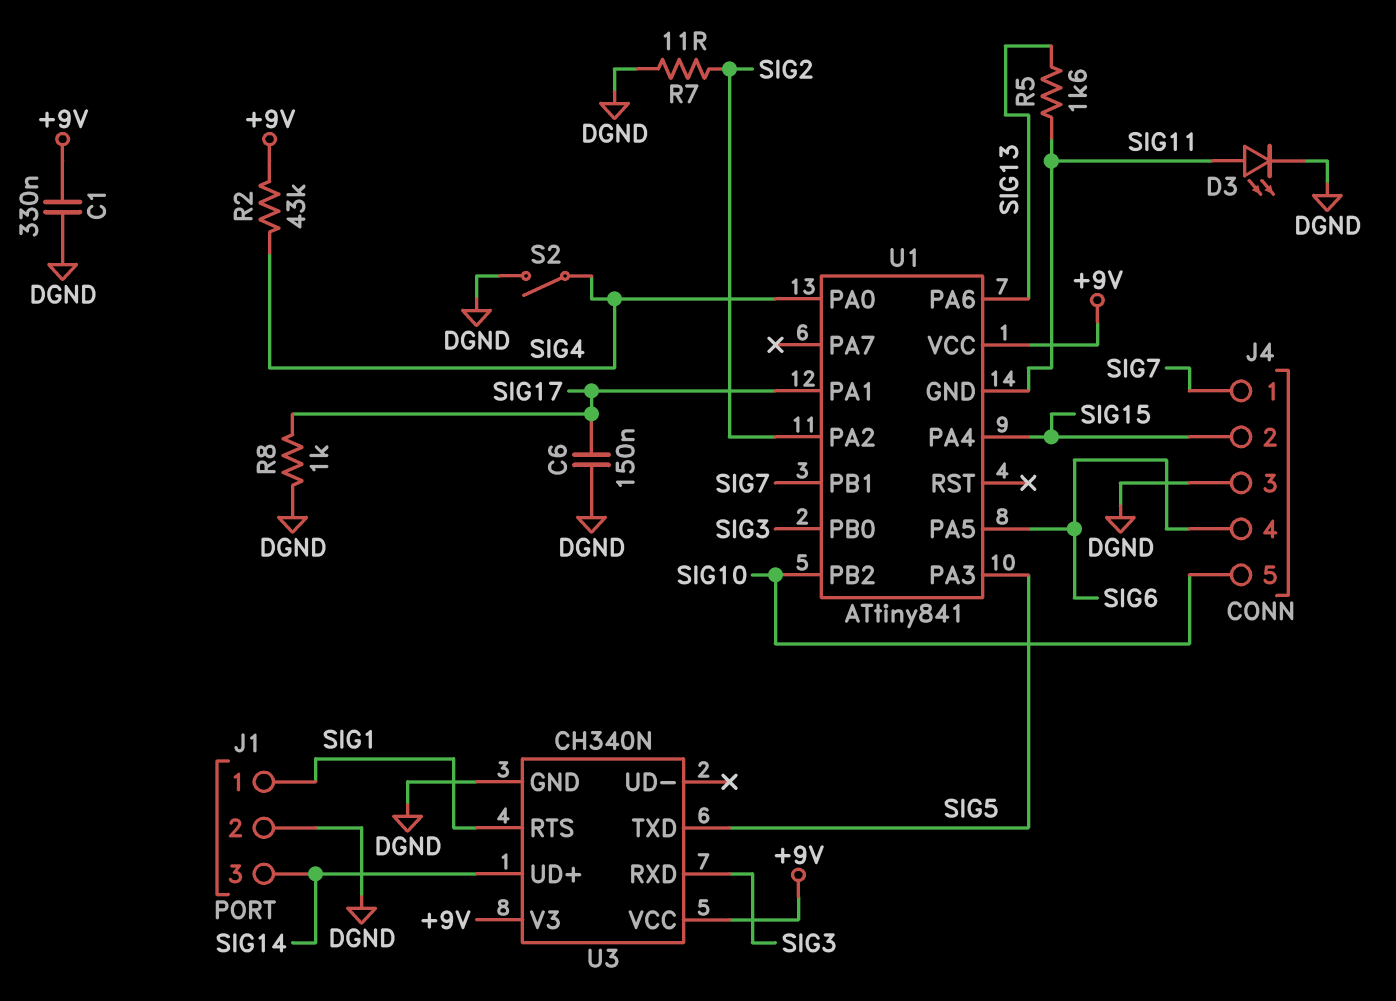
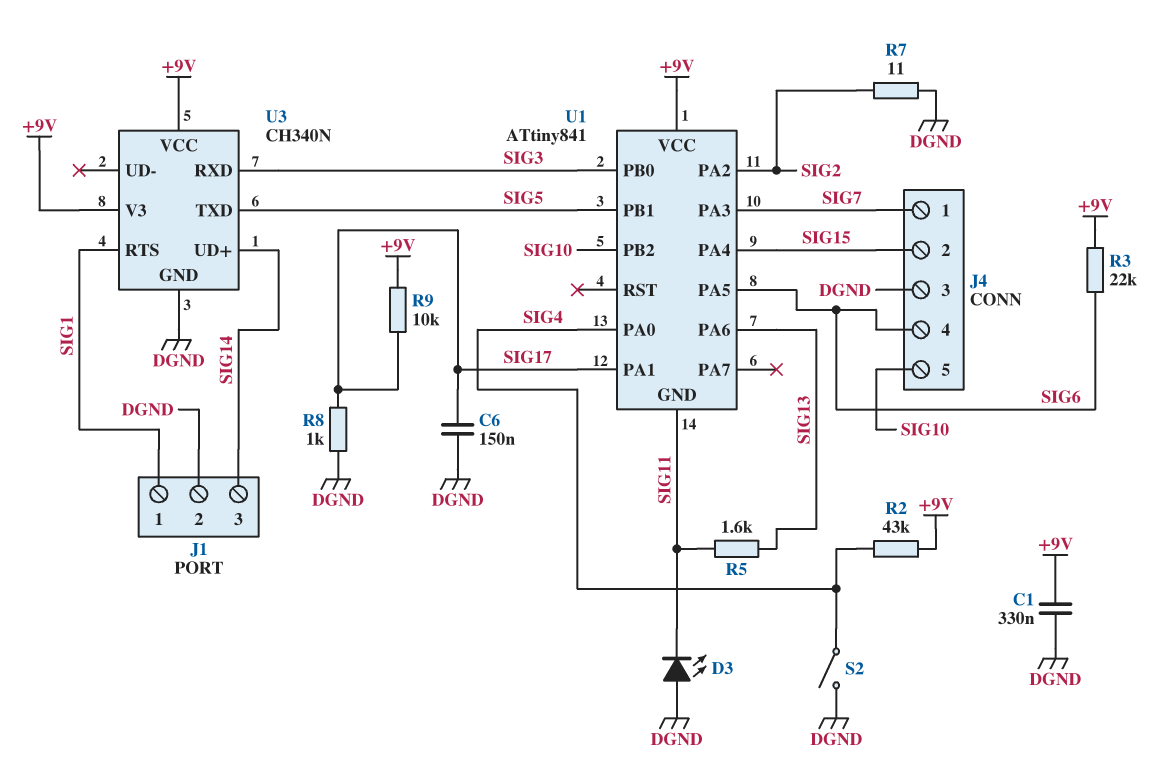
D3: LED (A SIG11, K DGND) -> LED (A DGND, K SIG11)
R3: none -> 22k (+9V, SIG6)
R9: none -> 10k (+9V, SIG17)
U1 pin PA3: SIG5 -> SIG7
U1 pin PB1: SIG7 -> SIG5

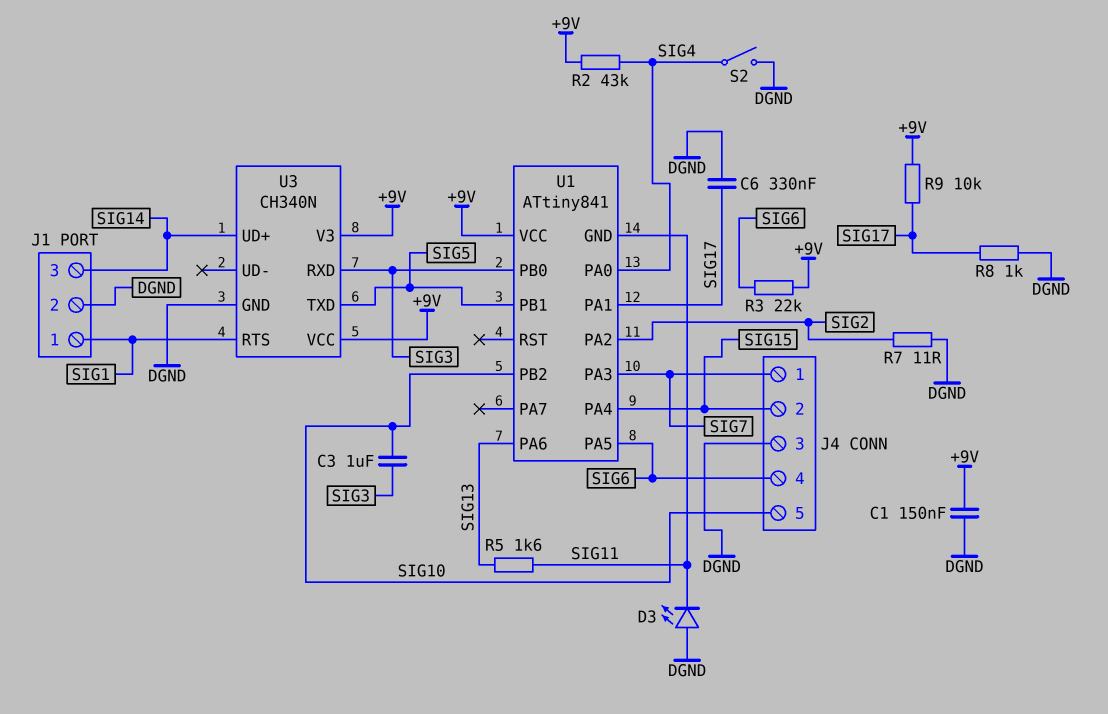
C1: 330nF (+9V, DGND) -> 150nF (+9V, DGND)
C3: none -> 1uF (SIG3, SIG10)
C6: 150nF (DGND, SIG17) -> 330nF (DGND, SIG17)

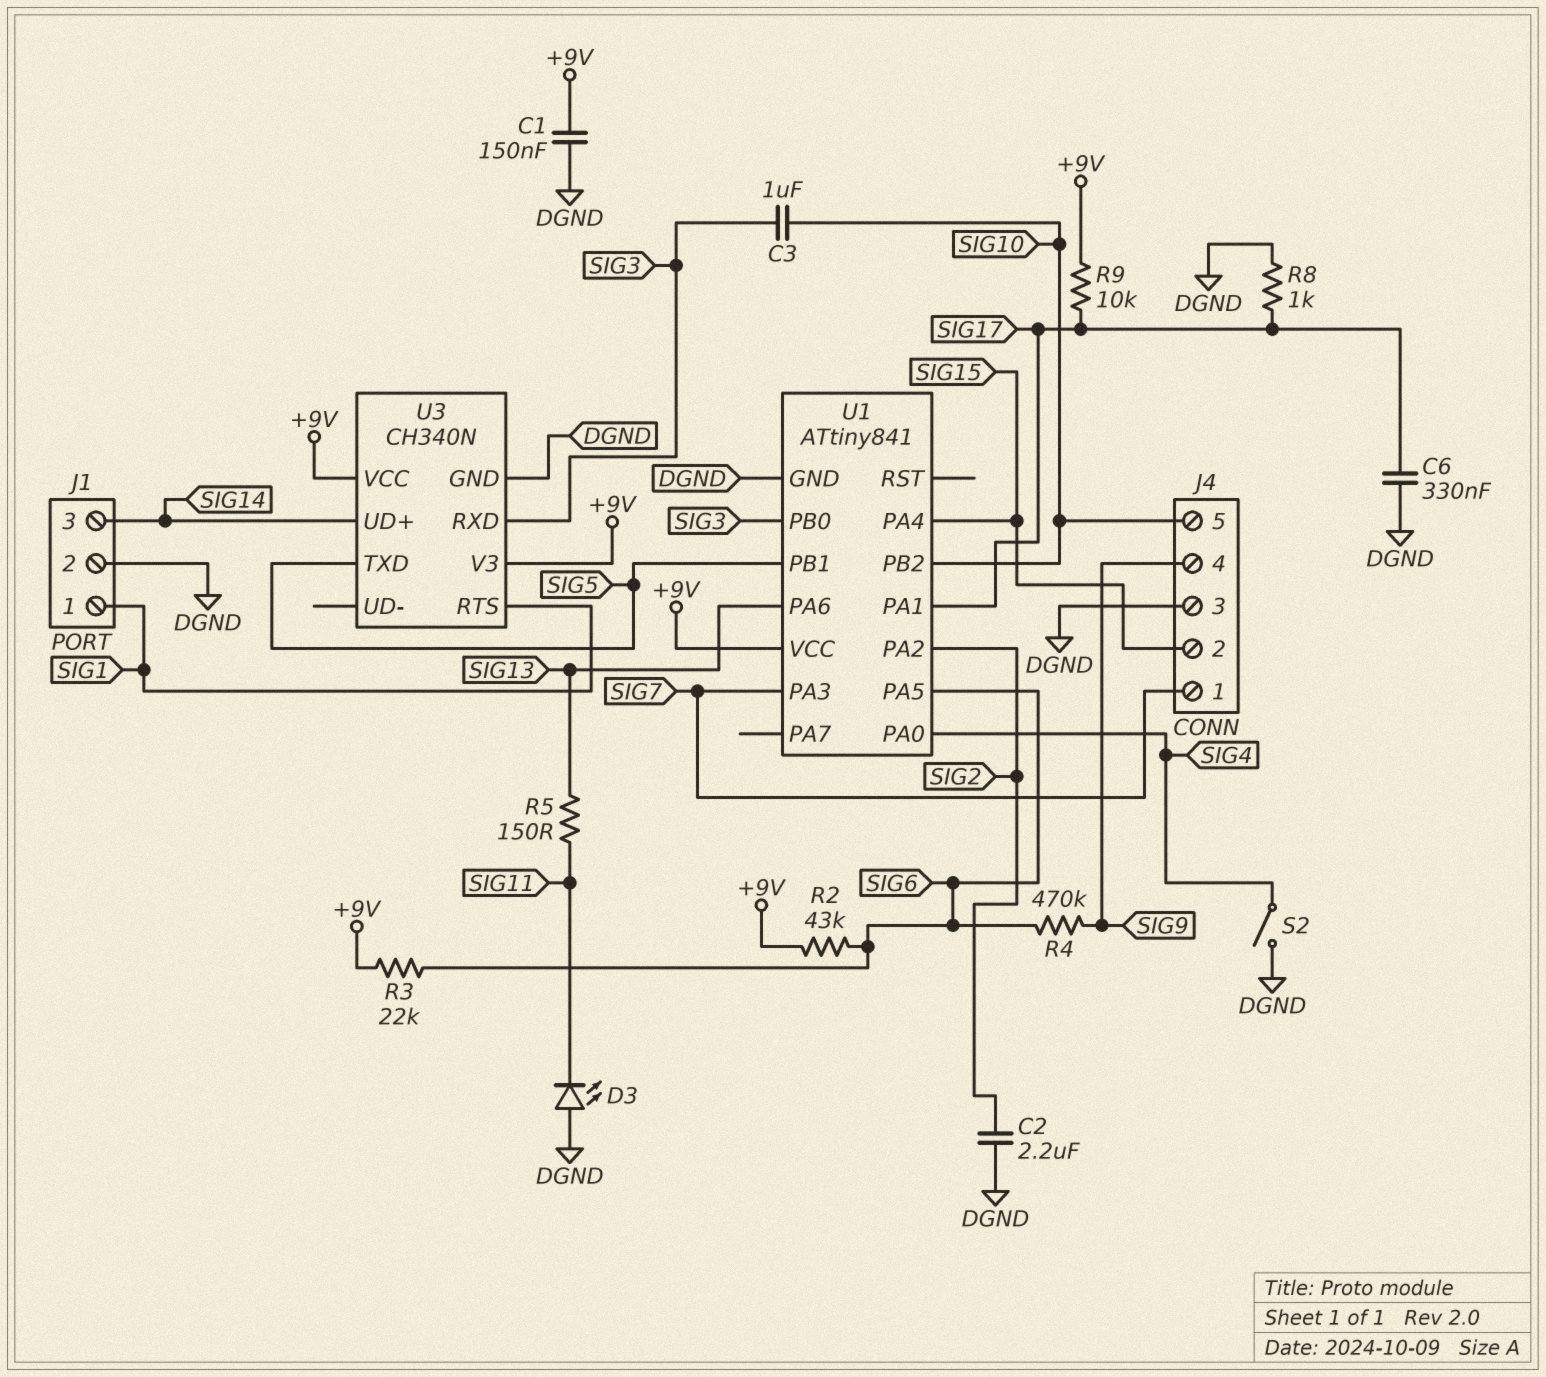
C2: none -> 2.2uF (DGND, SIG2)
J4 pin 4: SIG6 -> SIG9
R2: 43k (+9V, SIG4) -> 43k (+9V, SIG6)
R4: none -> 470k (SIG6, SIG9)
R5: 1.6k (SIG11, SIG13) -> 150 (SIG11, SIG13)
R7: 11 (DGND, SIG2) -> none
U1 pin GND: SIG11 -> DGND

